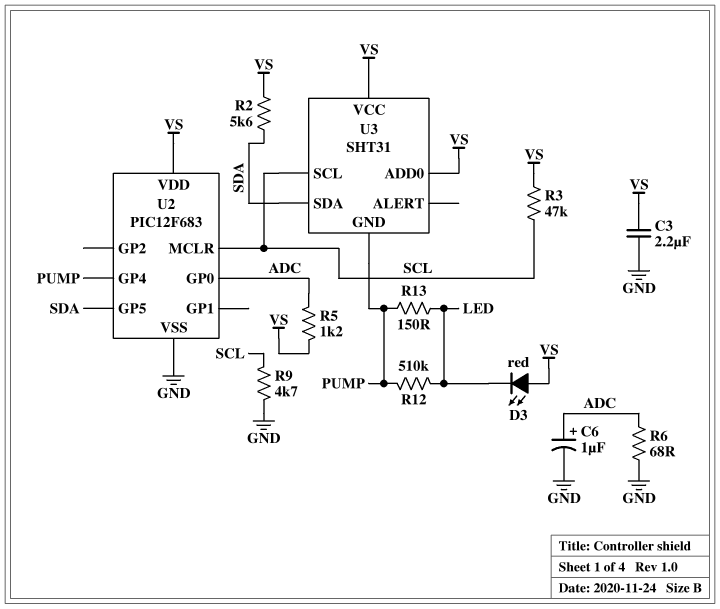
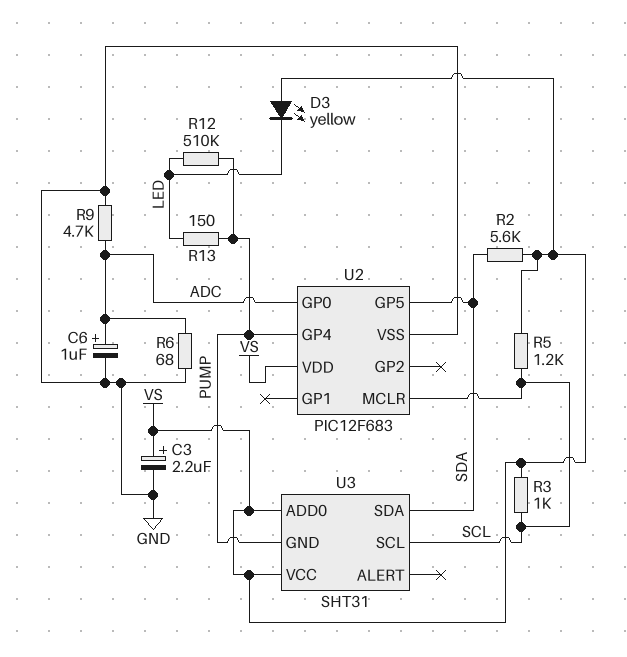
C3: 2.2uF (GND, VS) -> 2.2uF (plus VS, minus GND)
D3: LED red (A VS, K LED) -> LED yellow (A VS, K LED)
R3: 47k (SCL, VS) -> 1k (SCL, VS)
R5: 1.2k (ADC, VS) -> 1.2k (SCL, VS)
R9: 4.7k (GND, SCL) -> 4.7k (ADC, GND)

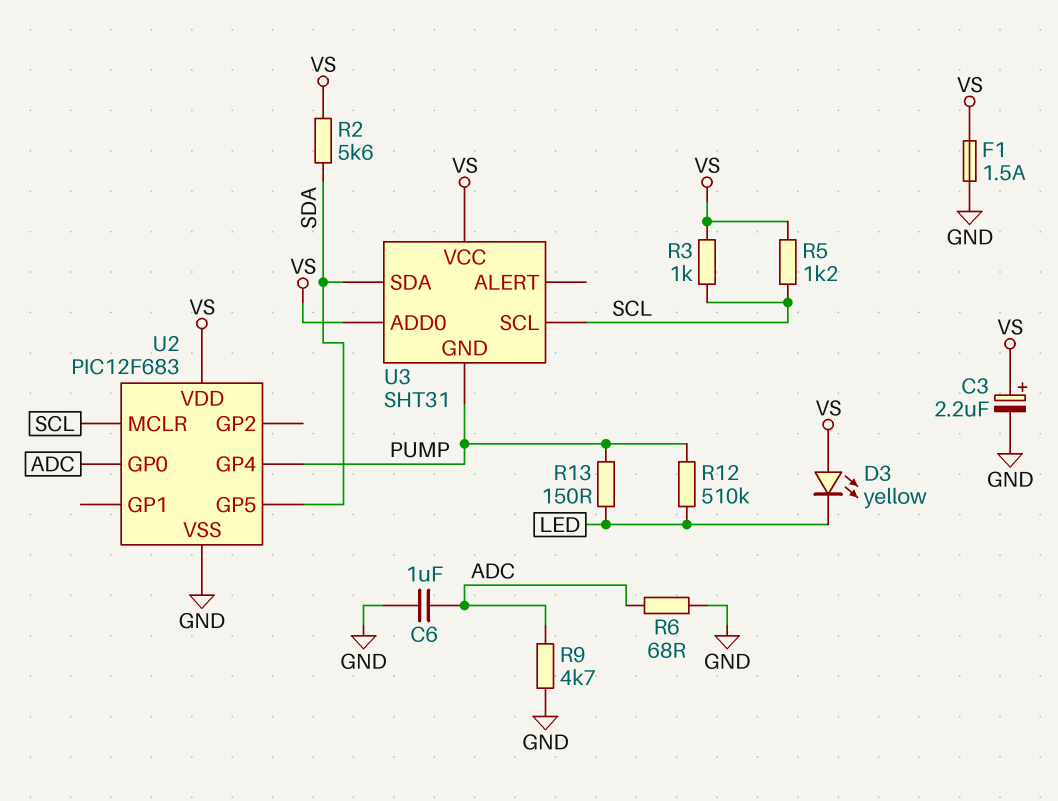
C6: 1uF (plus ADC, minus GND) -> 1uF (ADC, GND)
F1: none -> 1.5A (GND, VS)

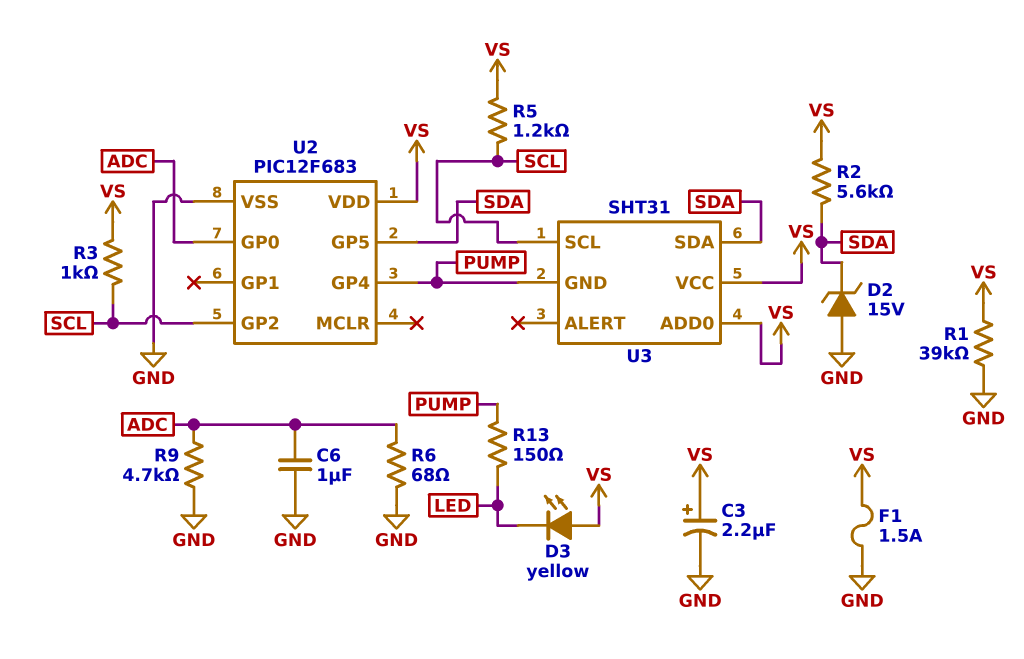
D2: none -> zener 15V (A GND, K SDA)
R1: none -> 39k (GND, VS)
R12: 510k (LED, PUMP) -> none
U2 pin GP2: none -> SCL
U2 pin MCLR: SCL -> none

